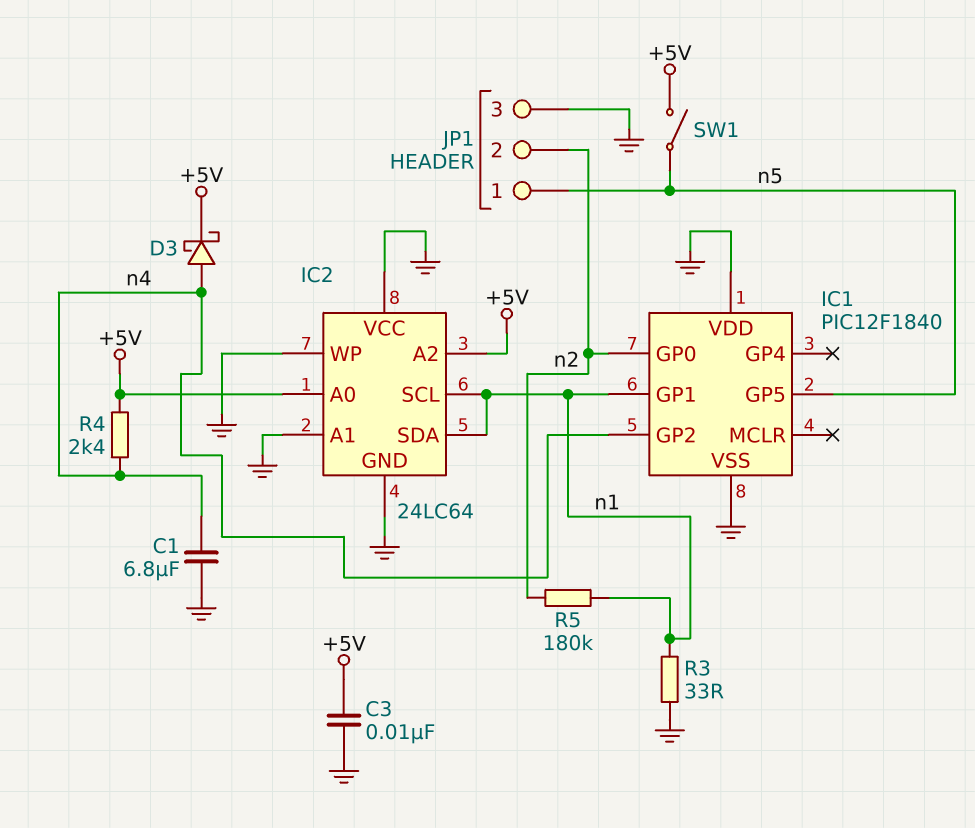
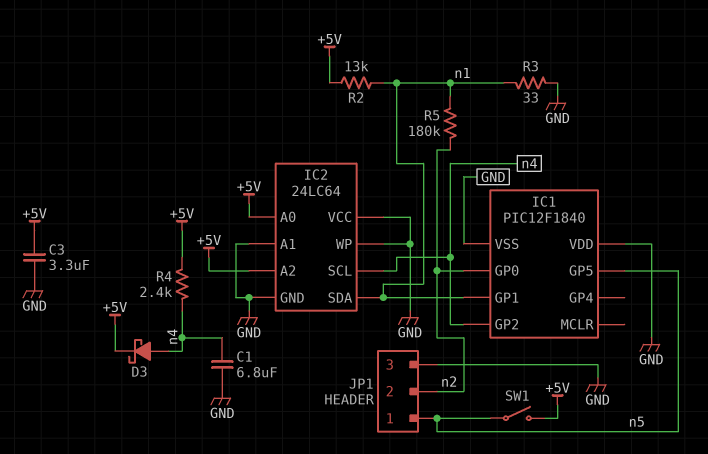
C3: 10nF (+5V, GND) -> 3.3uF (+5V, GND)
IC2 pin SCL: n1 -> n4
R2: none -> 13k (+5V, n1)

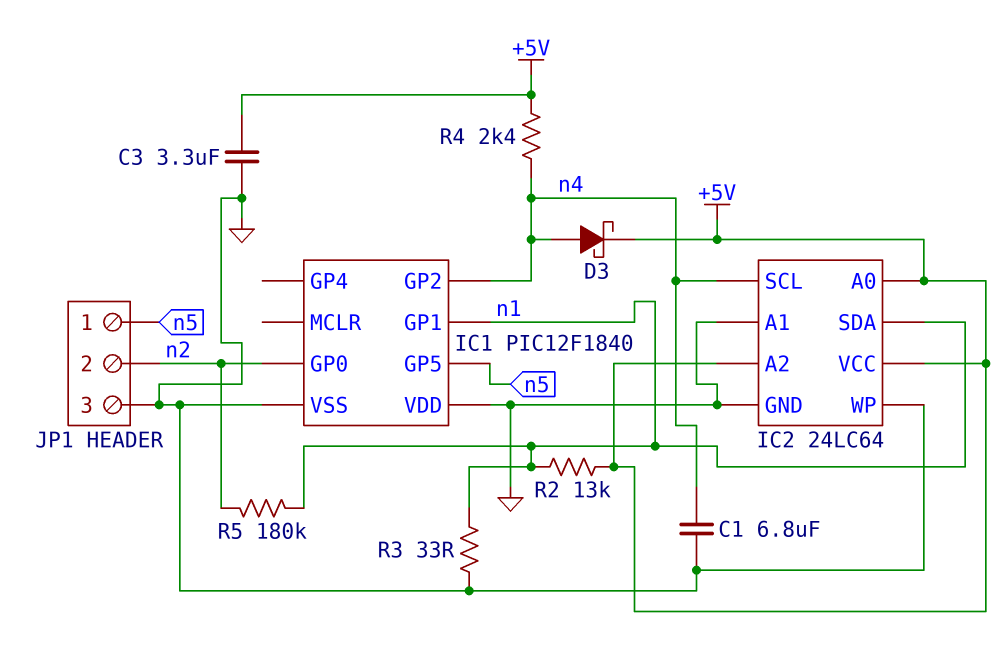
IC2 pin VCC: GND -> +5V
SW1: switch (+5V, n5) -> none

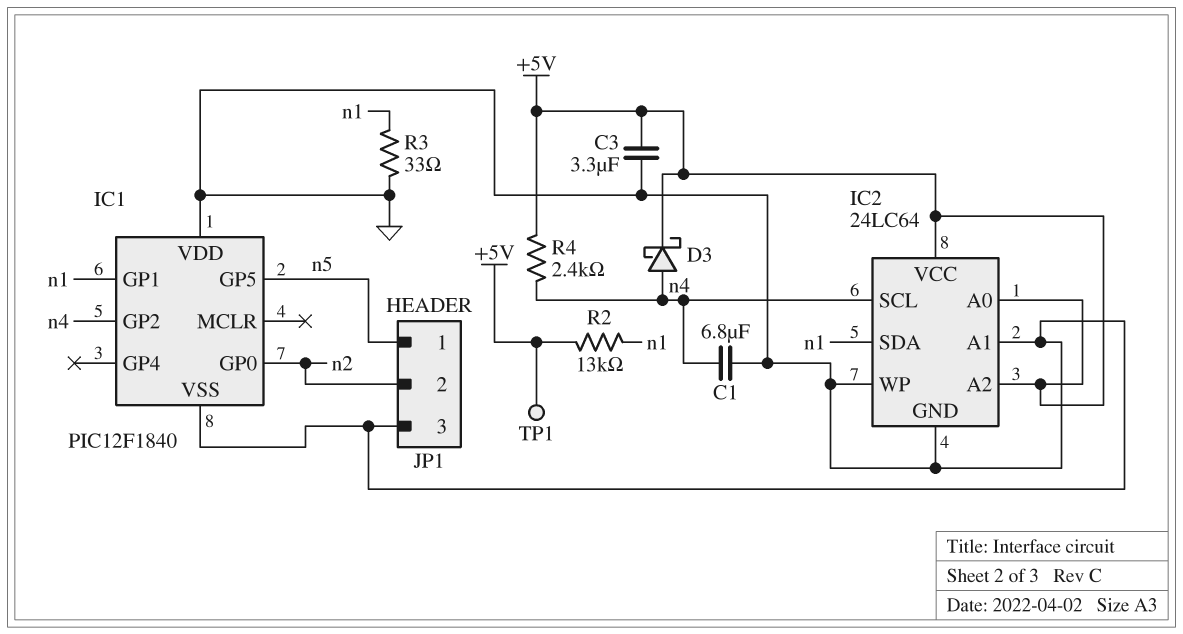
R5: 180k (n1, n2) -> none
TP1: none -> test point (+5V)

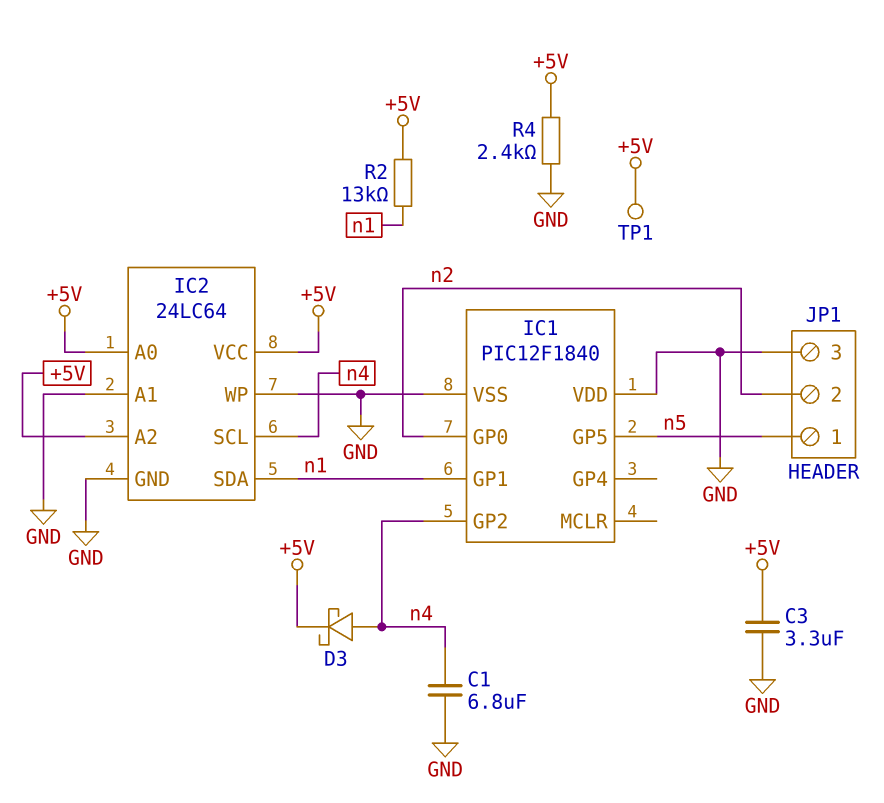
R3: 33 (GND, n1) -> none
R4: 2.4k (+5V, n4) -> 2.4k (+5V, GND)

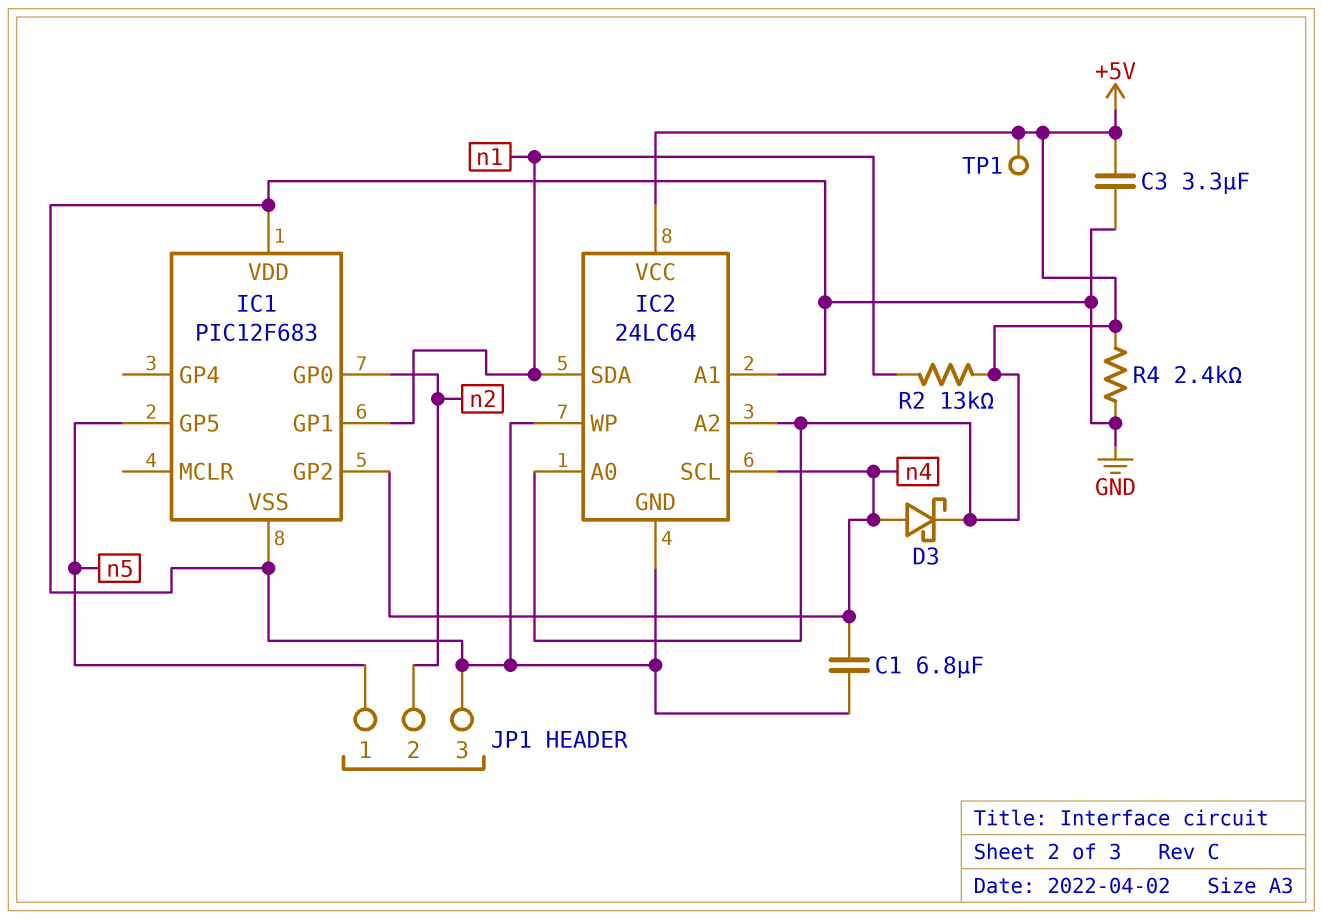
IC1: PIC12F1840 -> PIC12F683

